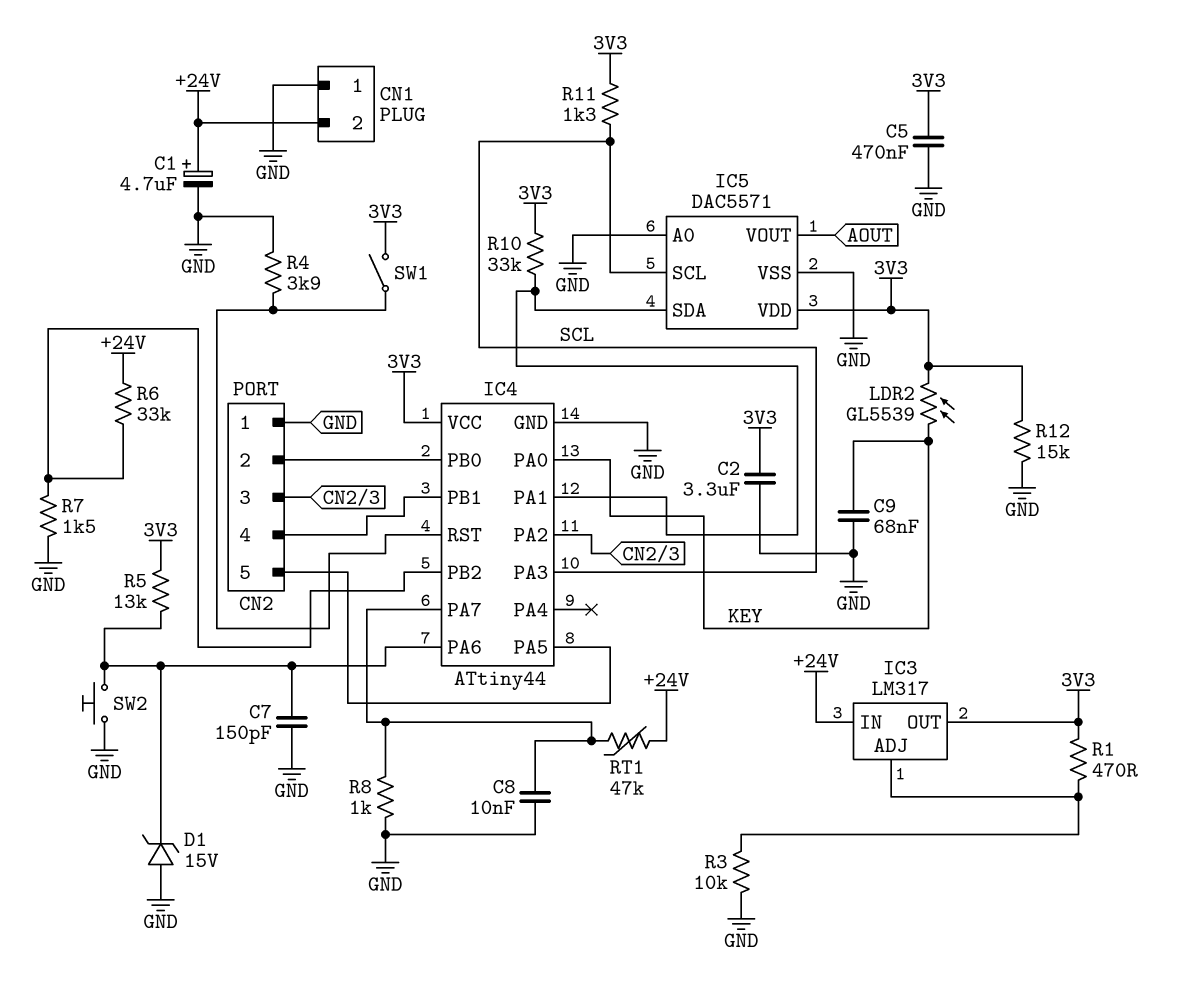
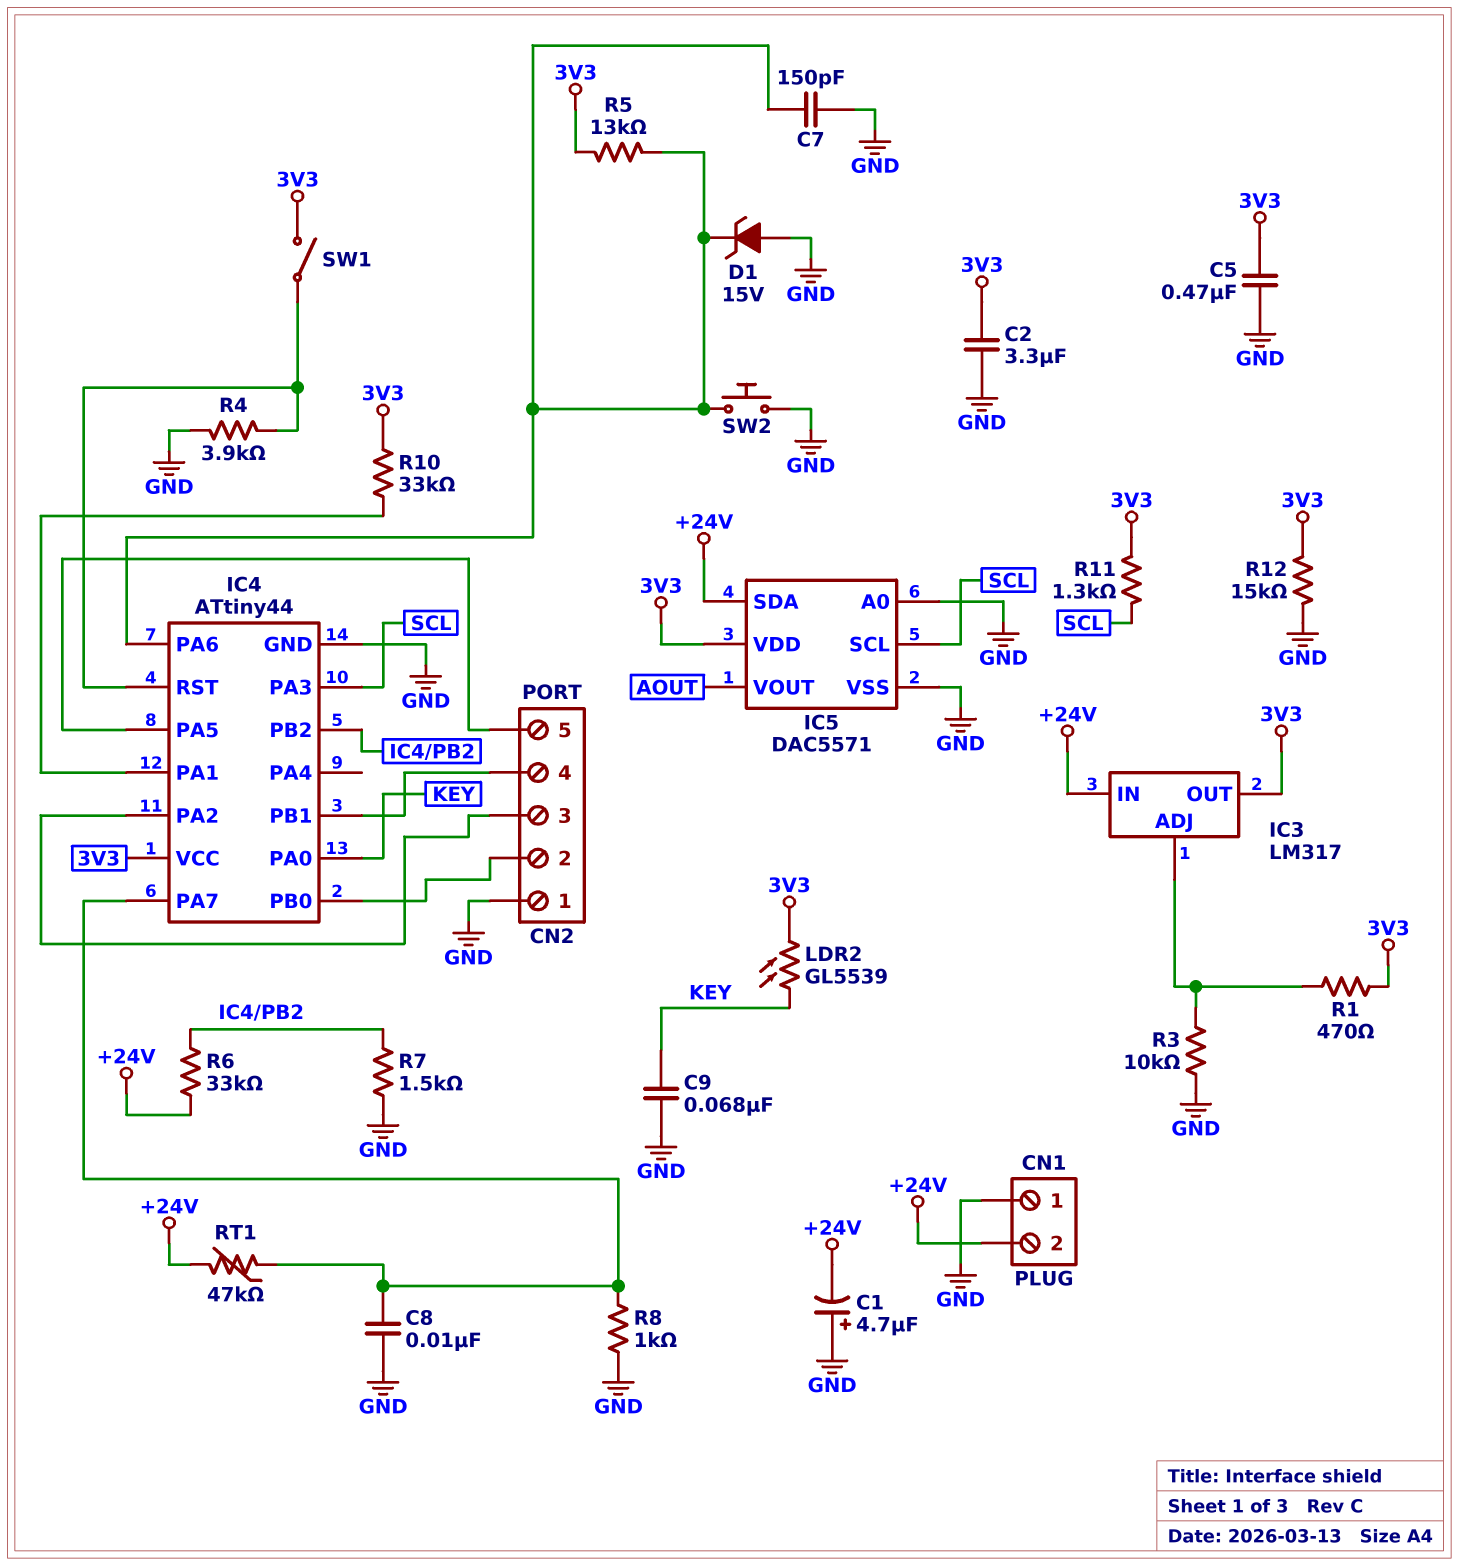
C1: 4.7uF (plus +24V, minus GND) -> 4.7uF (plus GND, minus +24V)
IC5 pin SDA: IC4/PA1 -> +24V

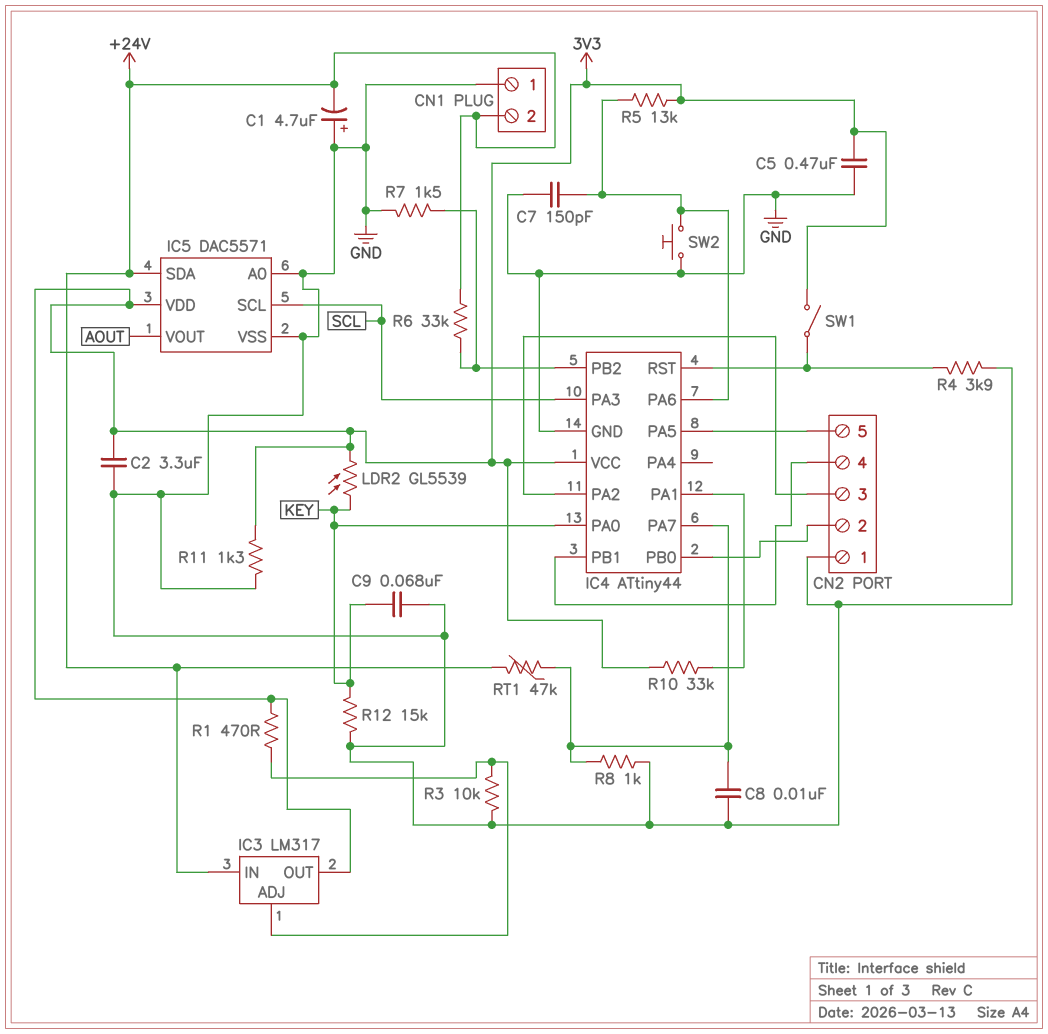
D1: zener 15V (A GND, K IC4/PA6) -> none
R11: 1.3k (3V3, SCL) -> 1.3k (3V3, GND)
R12: 15k (3V3, GND) -> 15k (GND, KEY)

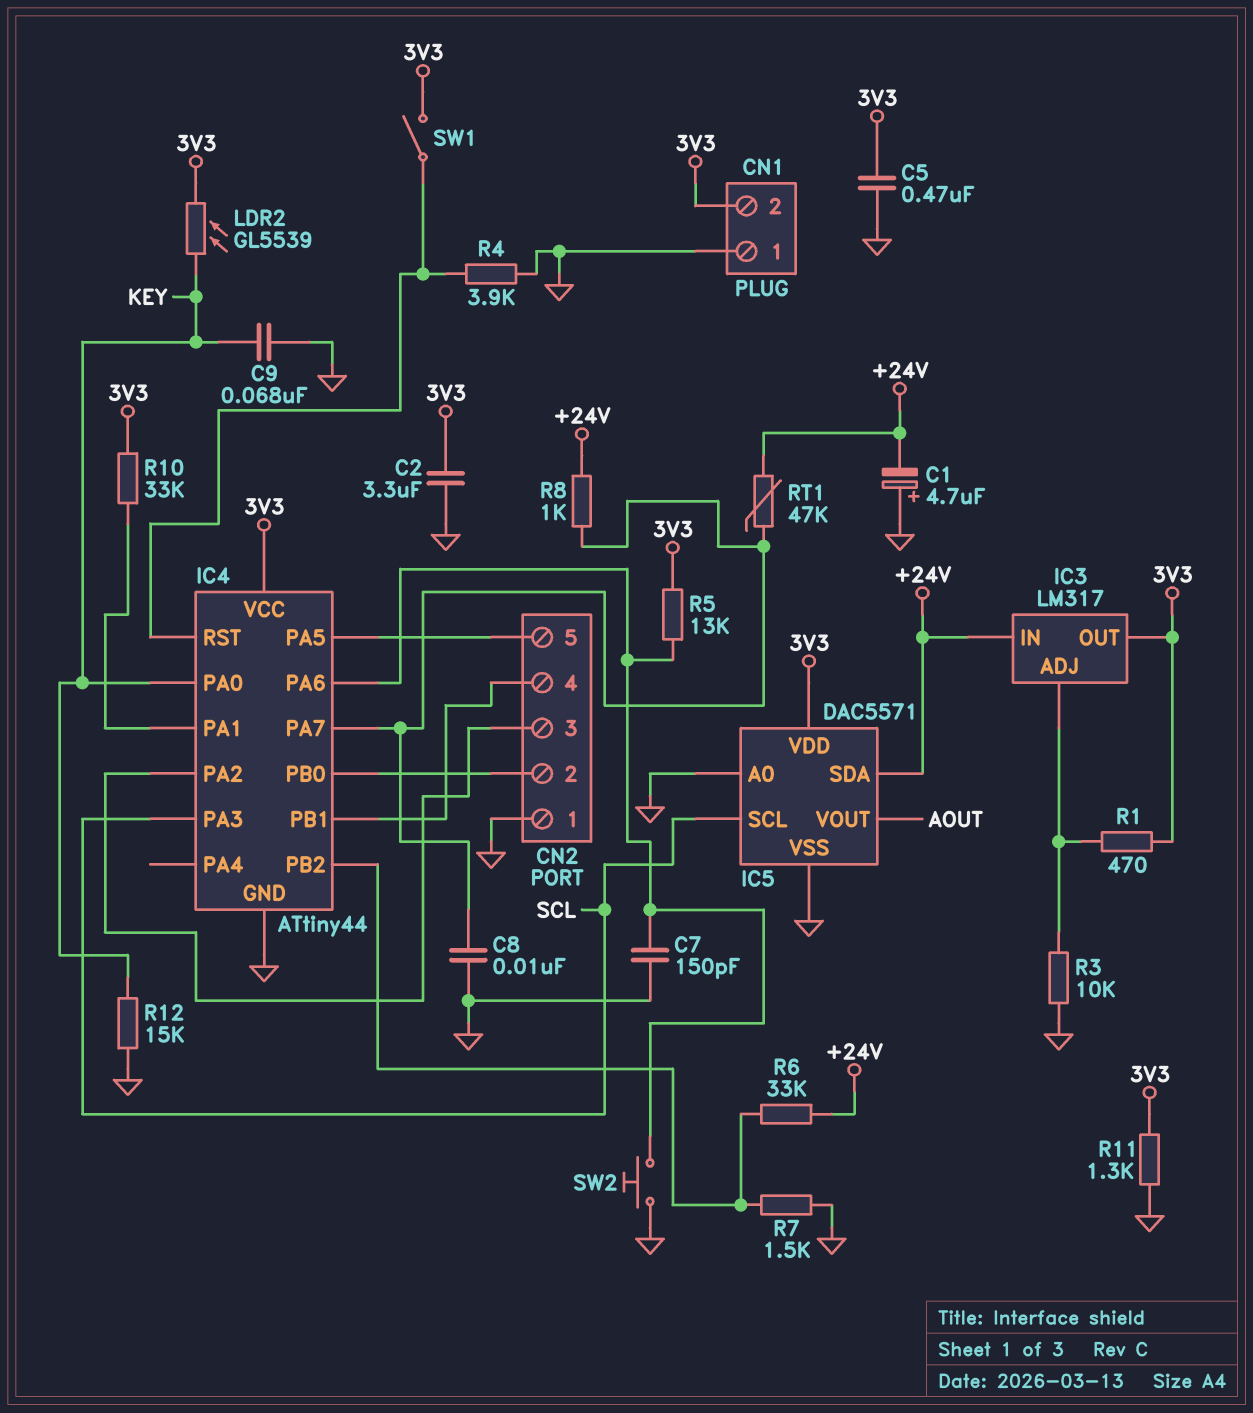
CN1 pin 2: +24V -> 3V3
R8: 1k (GND, IC4/PA7) -> 1k (+24V, IC4/PA7)

